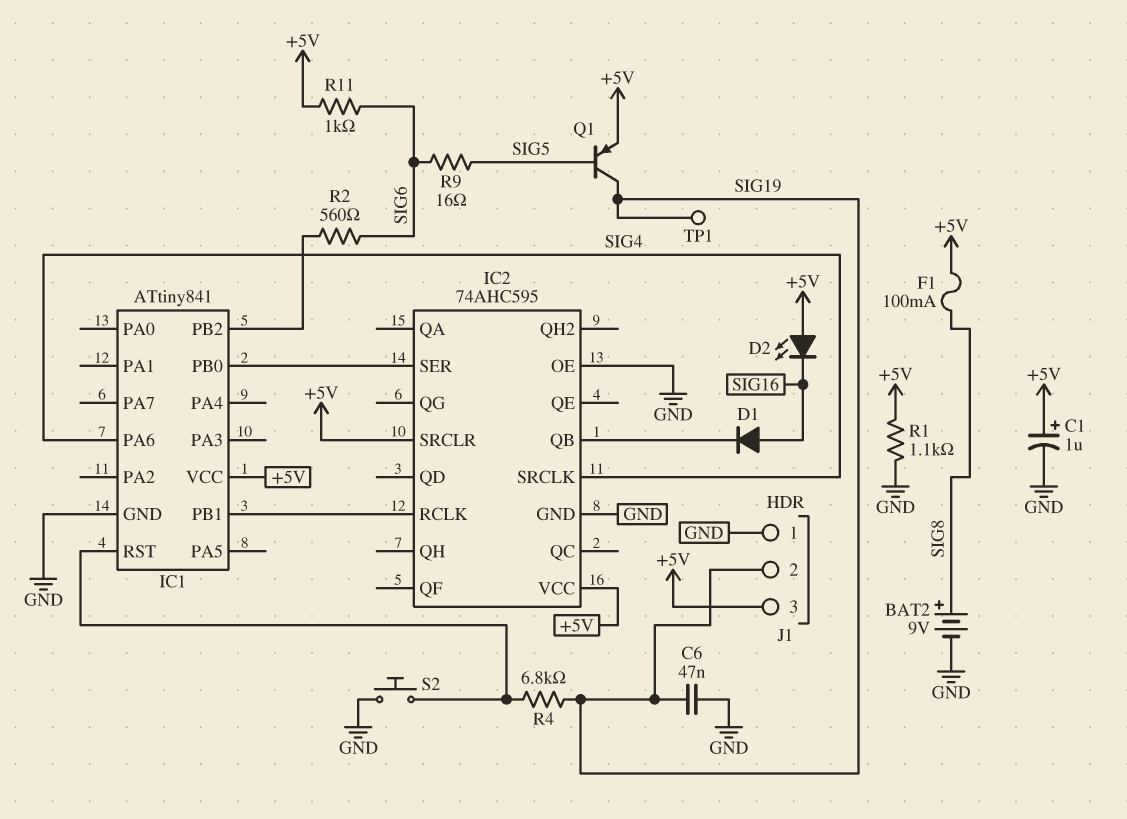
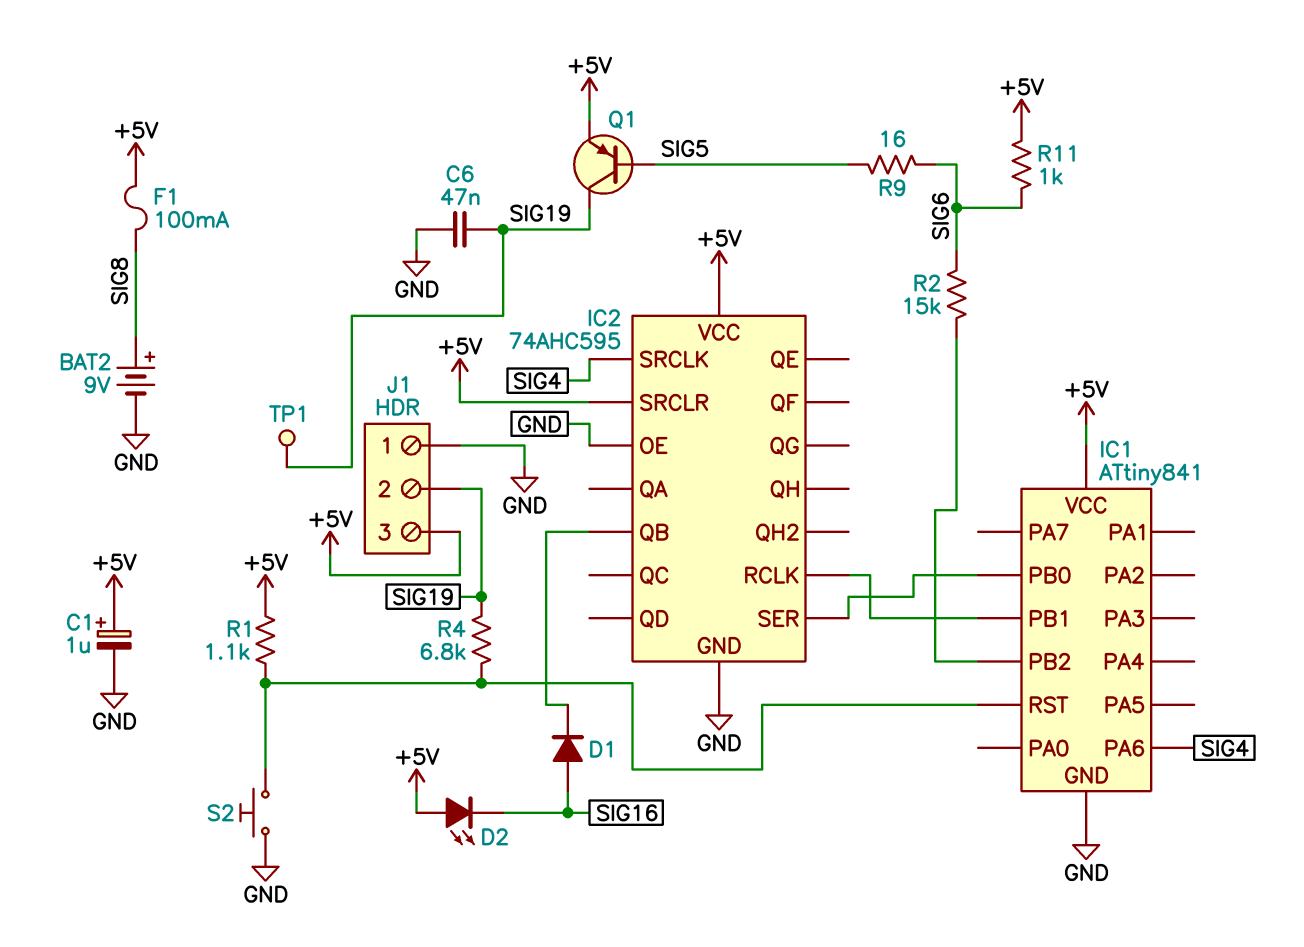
R1: 1.1k (+5V, GND) -> 1.1k (+5V, IC1/RST)
R2: 560 (IC1/PB2, SIG6) -> 15k (IC1/PB2, SIG6)

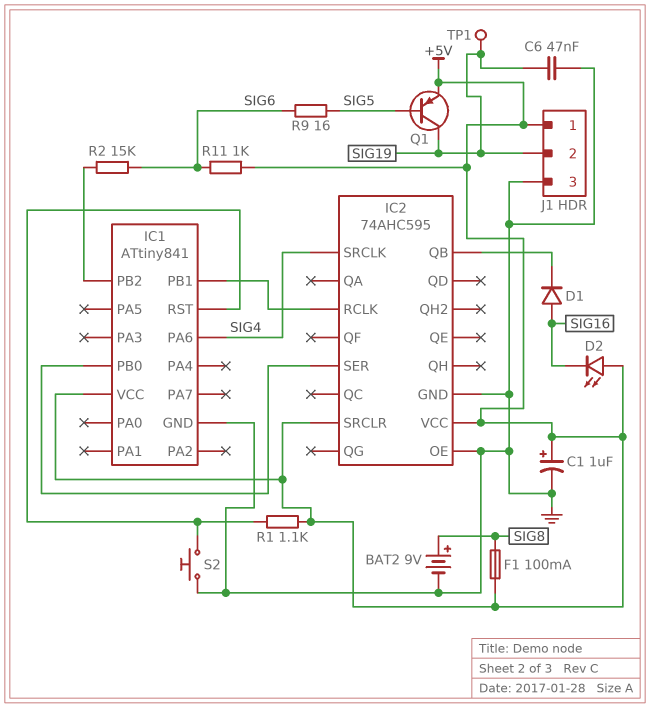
J1 pin 1: GND -> +5V
J1 pin 3: +5V -> GND
R4: 6.8k (IC1/RST, SIG19) -> none

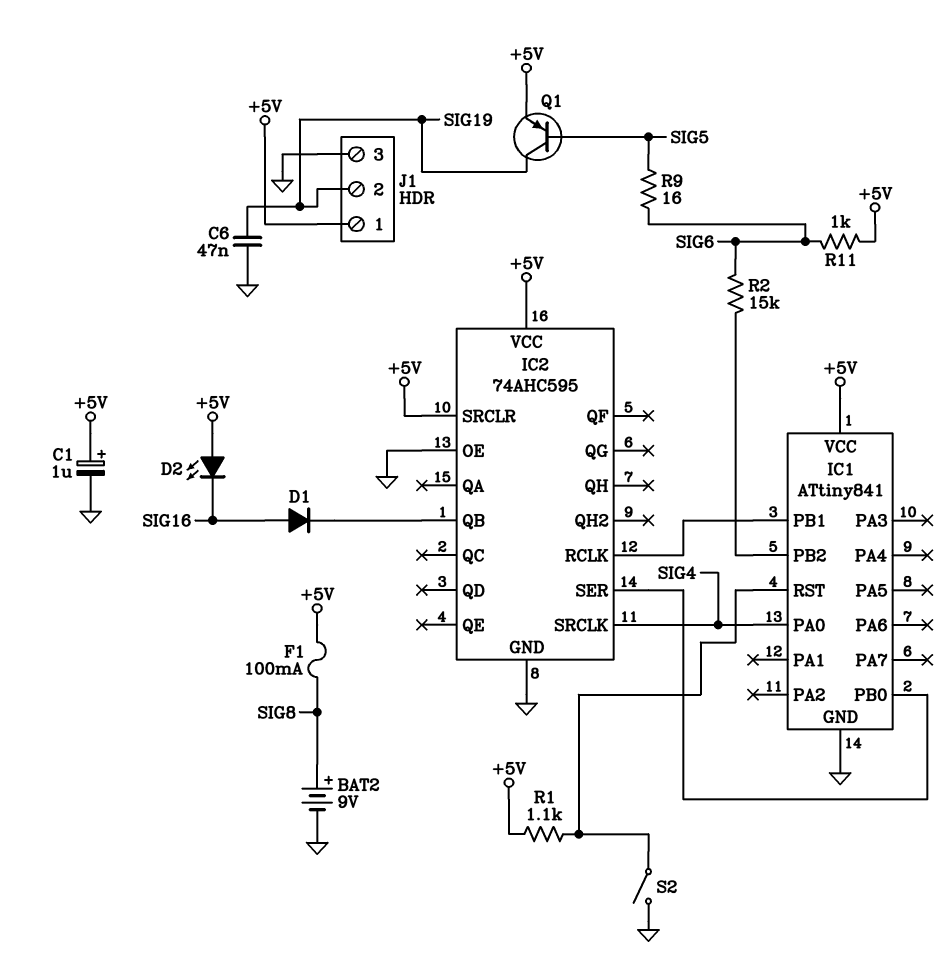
IC1 pin PA0: none -> SIG4
IC1 pin PA6: SIG4 -> none
S2: button (GND, IC1/RST) -> switch (GND, IC1/RST)
TP1: test point (SIG19) -> none

